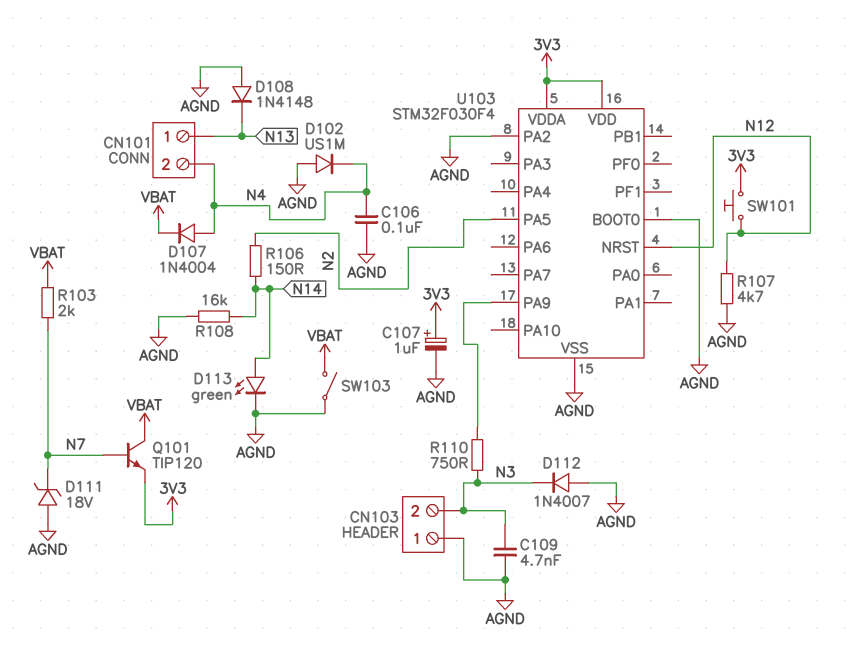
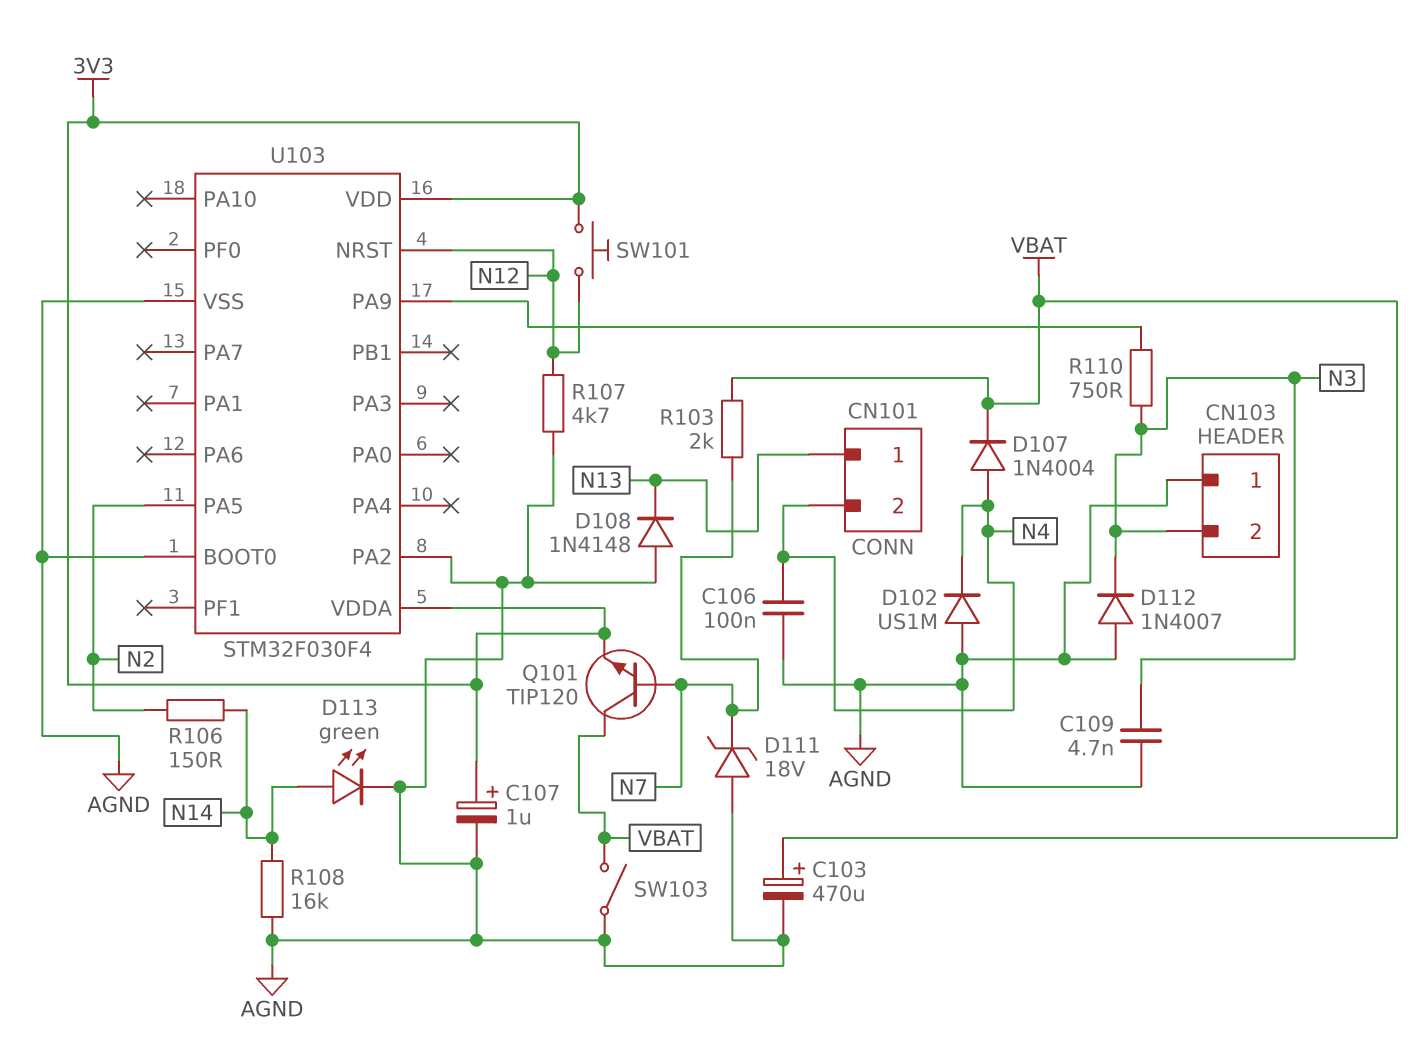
C103: none -> 470uF (plus VBAT, minus AGND)

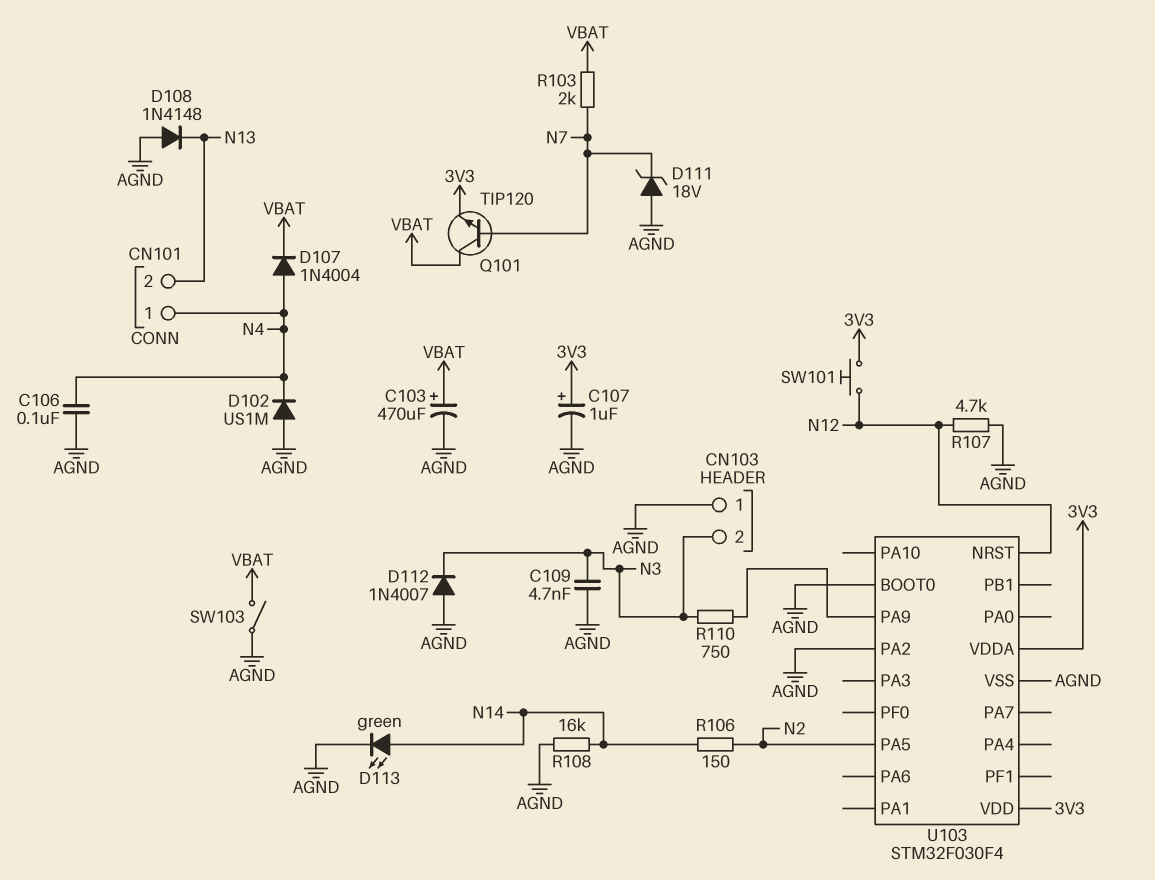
CN101 pin 1: N13 -> N4
CN101 pin 2: N4 -> N13

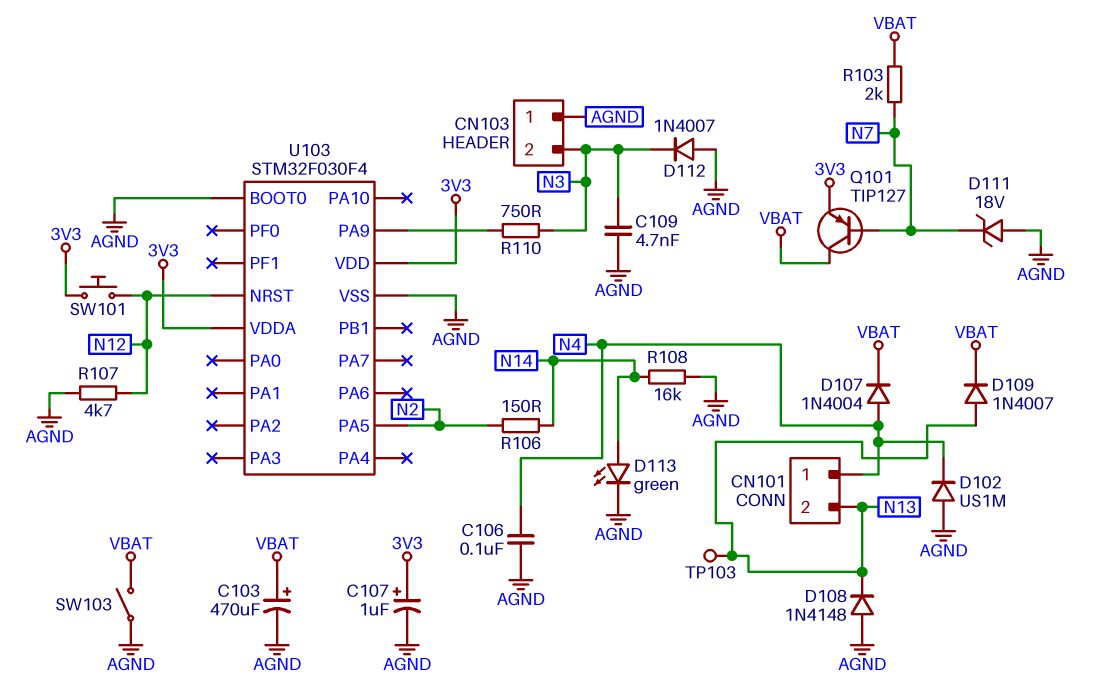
D109: none -> diode 1N4007 (A N13, K VBAT)
Q101: NPN TIP120 (B N7, C VBAT, E 3V3) -> PNP TIP127 (B N7, C VBAT, E 3V3)
TP103: none -> test point (N13)
U103 pin PA2: AGND -> none

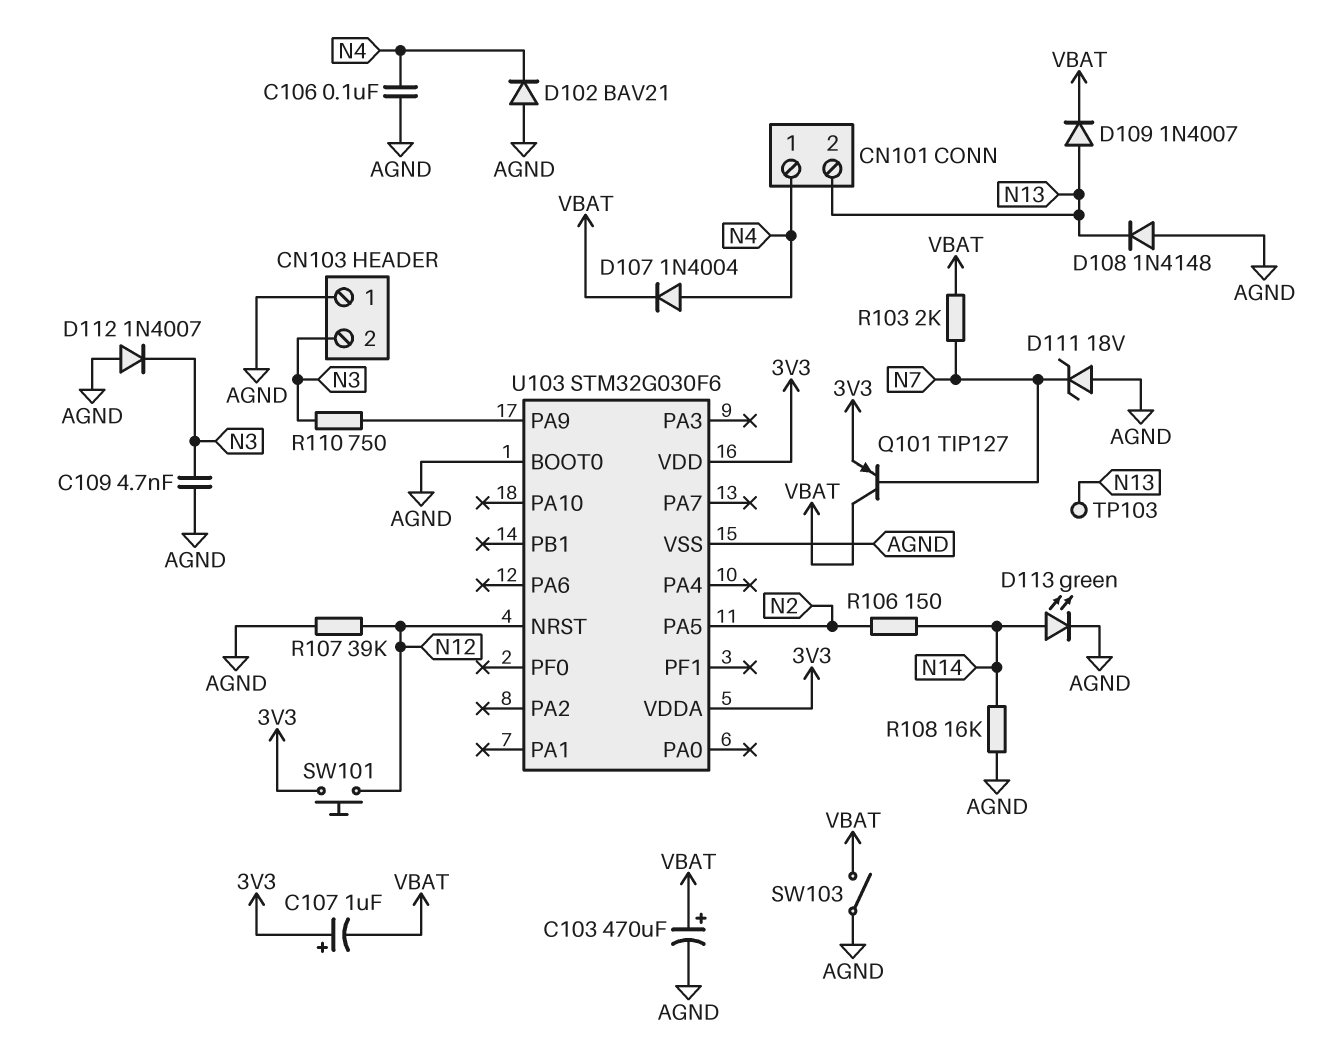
C107: 1uF (plus 3V3, minus AGND) -> 1uF (plus 3V3, minus VBAT)
D102: diode US1M (A AGND, K N4) -> diode BAV21 (A AGND, K N4)
R107: 4.7k (AGND, N12) -> 39k (AGND, N12)
U103: STM32F030F4 -> STM32G030F6

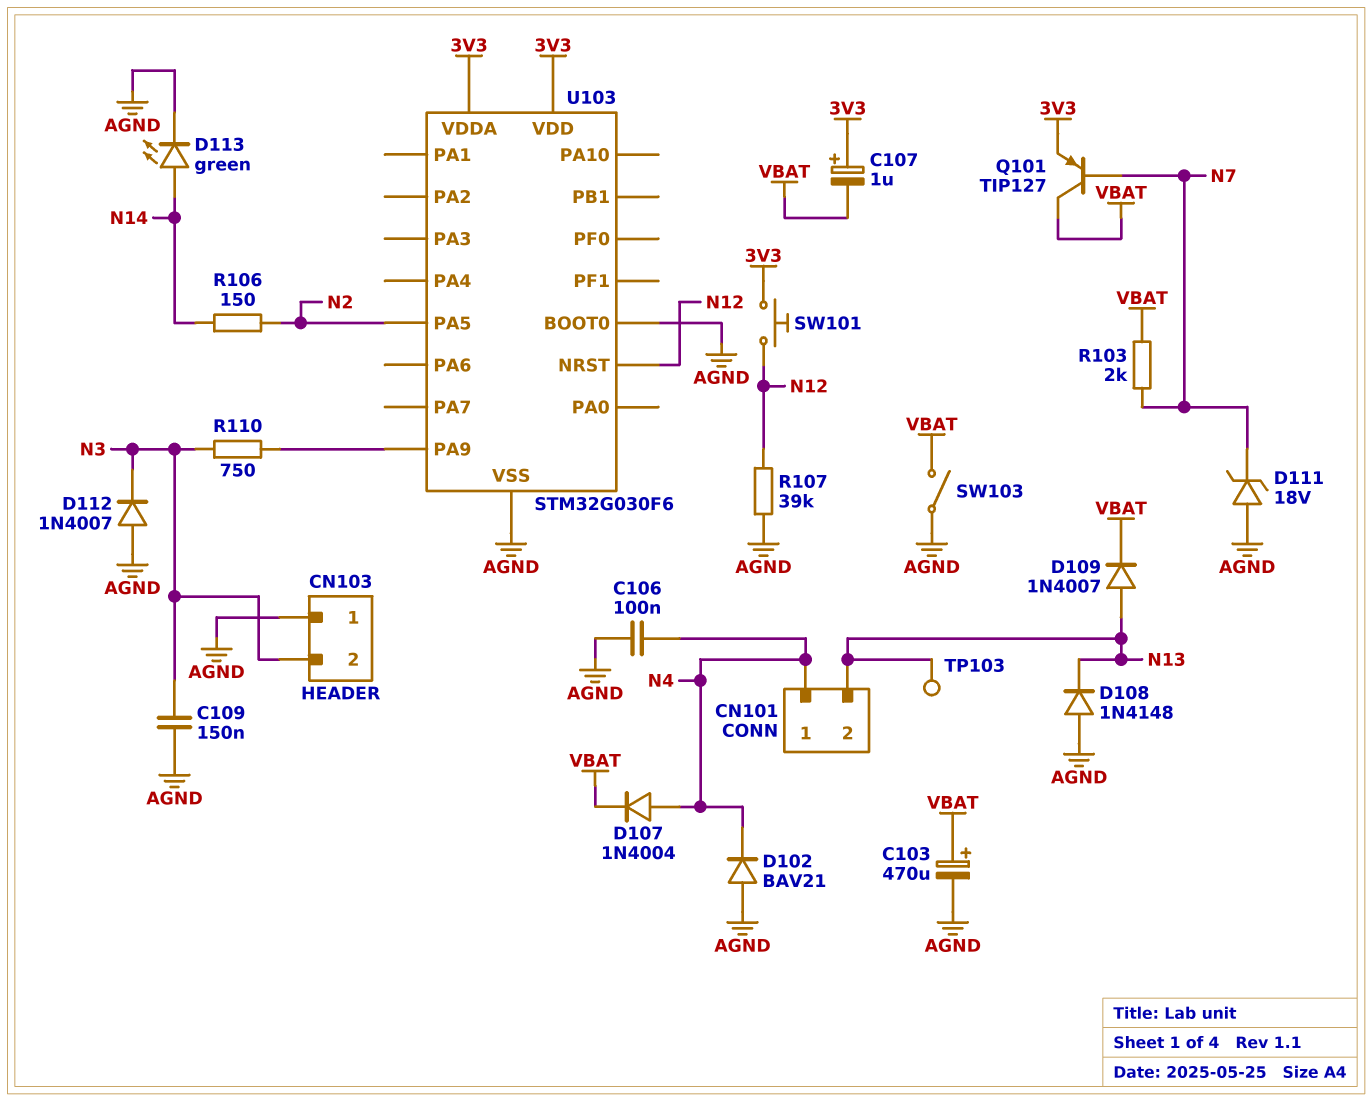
C109: 4.7nF (AGND, N3) -> 150nF (AGND, N3)
R108: 16k (AGND, N14) -> none

